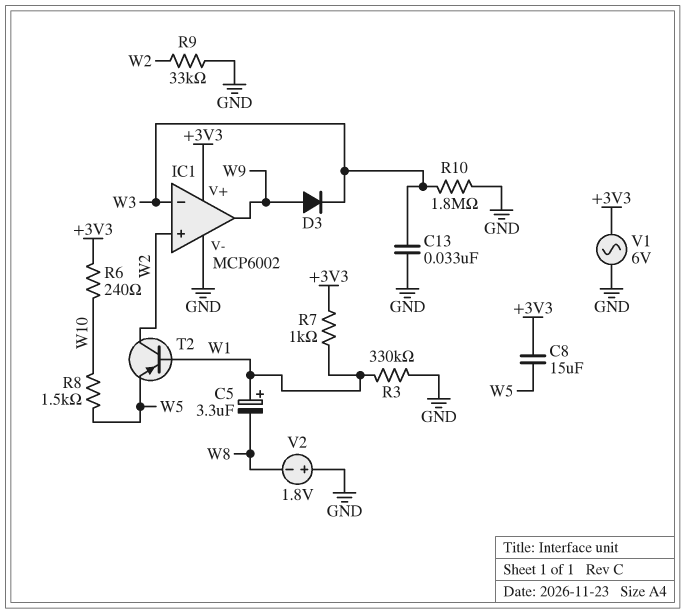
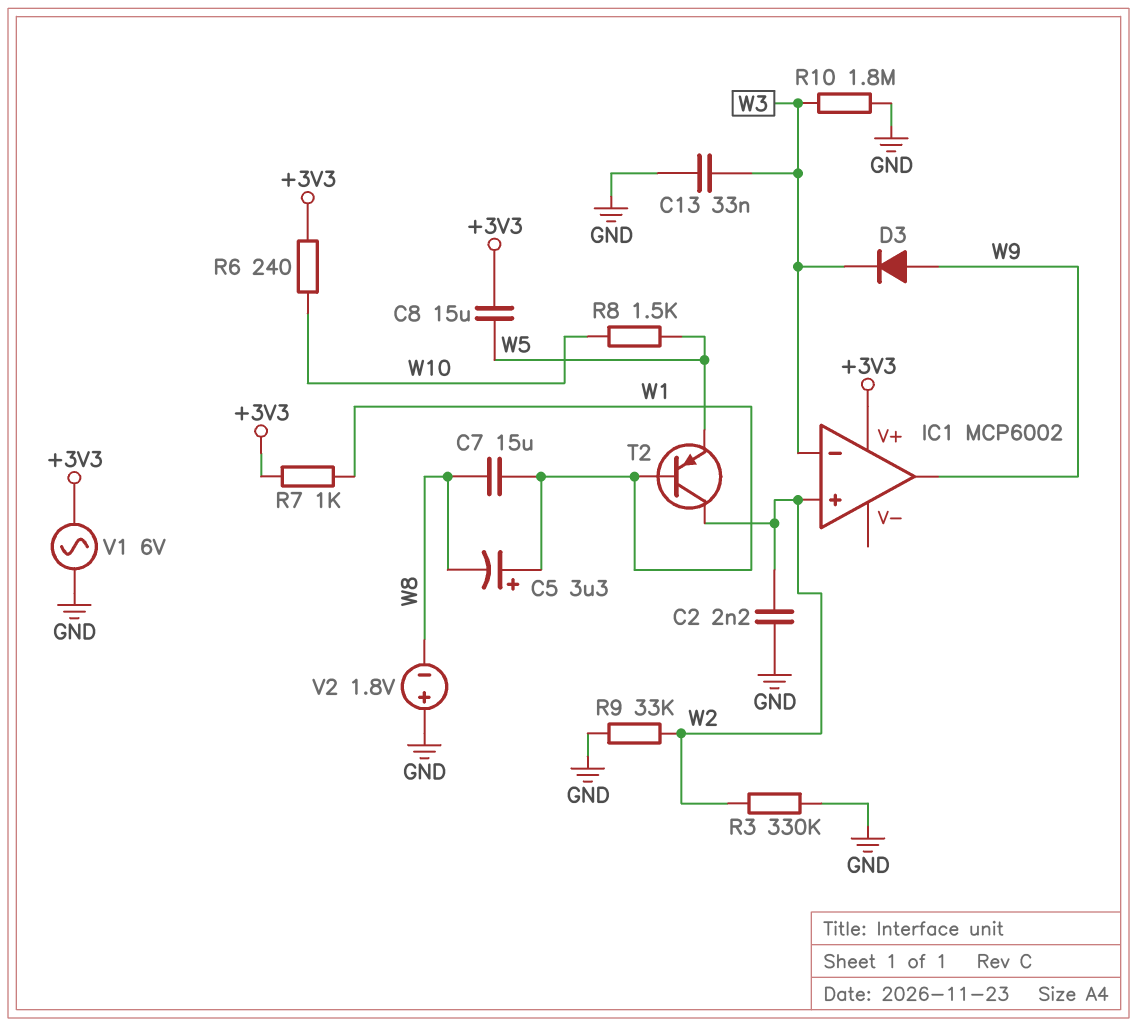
C2: none -> 2.2nF (GND, W2)
C7: none -> 15uF (W1, W8)
IC1 pin V-: GND -> none
R3: 330k (GND, W1) -> 330k (GND, W2)

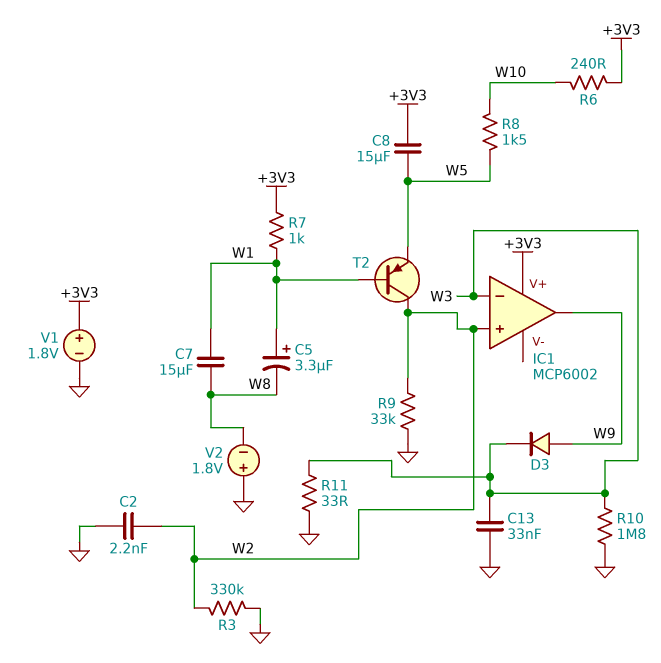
R11: none -> 33 (GND, W3)
V1: AC 6V (+3V3, GND) -> 1.8V (plus +3V3, minus GND)

